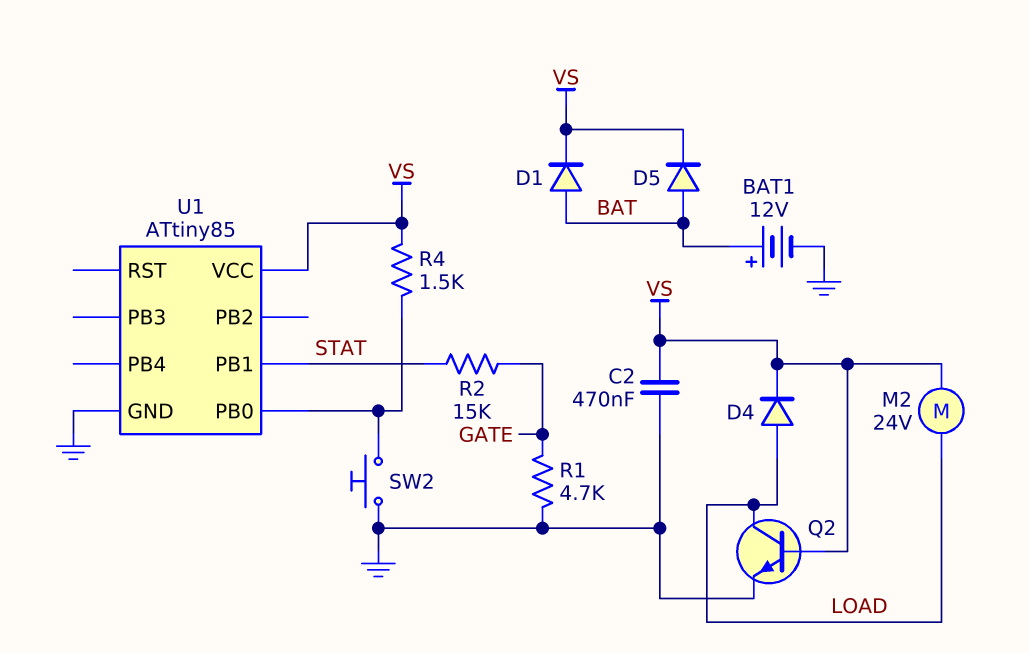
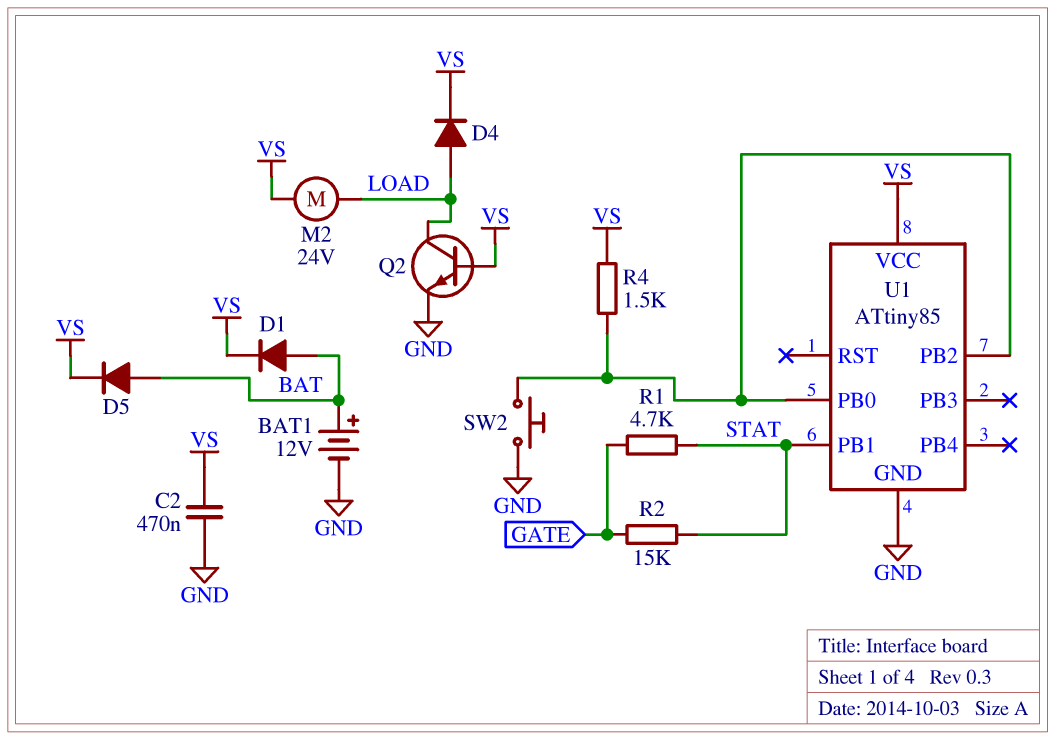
R1: 4.7k (GATE, GND) -> 4.7k (GATE, STAT)
U1 pin PB2: none -> U1/PB0

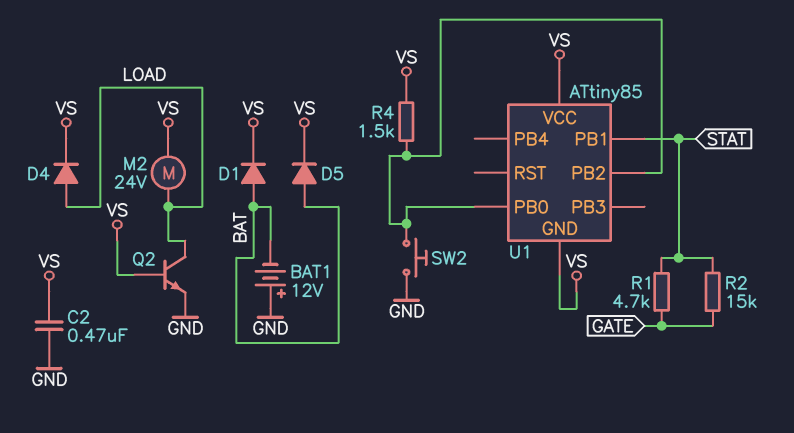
BAT1: 12V (plus BAT, minus GND) -> 12V (plus GND, minus BAT)
U1 pin GND: GND -> VS

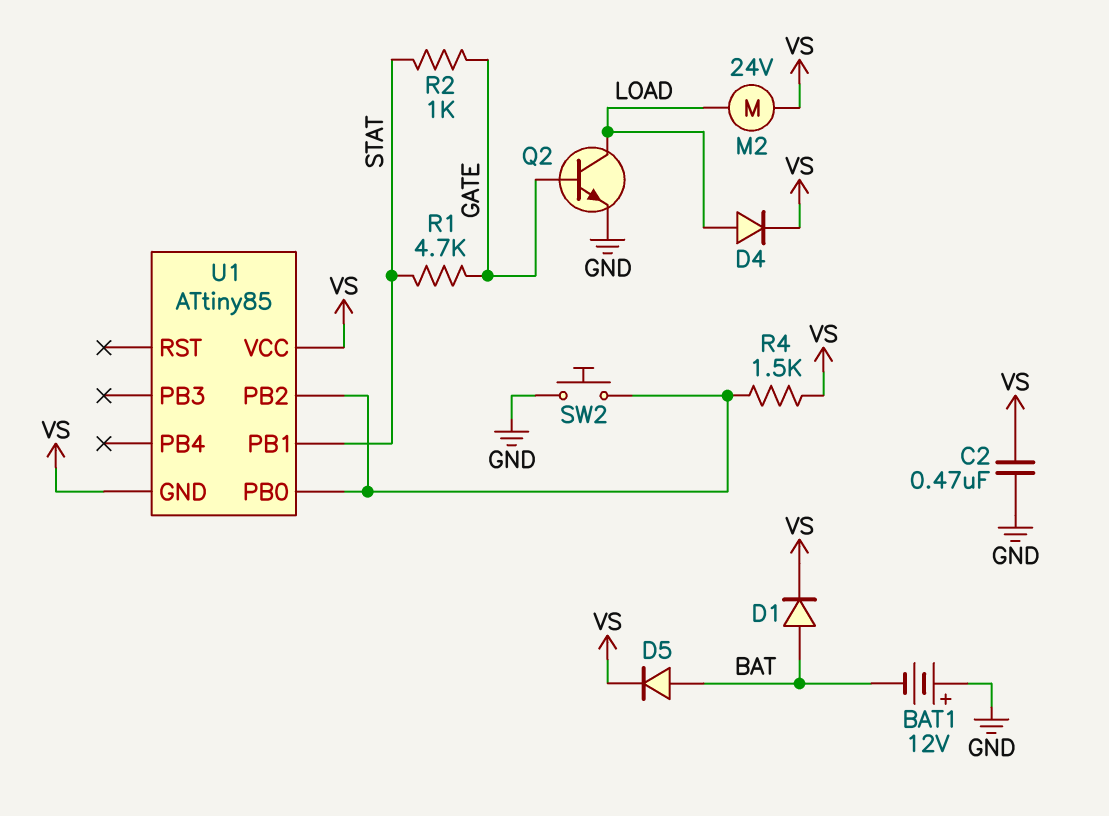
Q2: NPN (B VS, C LOAD, E GND) -> NPN (B GATE, C LOAD, E GND)
R2: 15k (GATE, STAT) -> 1k (GATE, STAT)

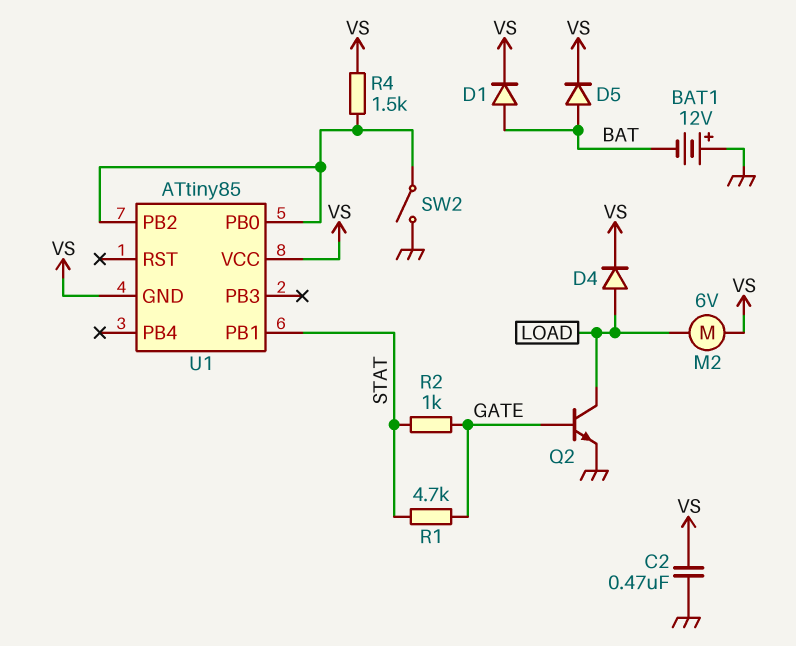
M2: motor 24V (LOAD, VS) -> motor 6V (LOAD, VS)
SW2: button (GND, U1/PB0) -> switch (GND, U1/PB0)

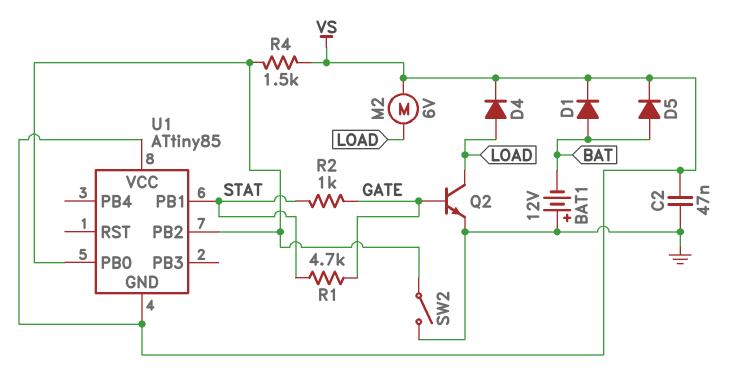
C2: 470nF (GND, VS) -> 47nF (GND, VS)

